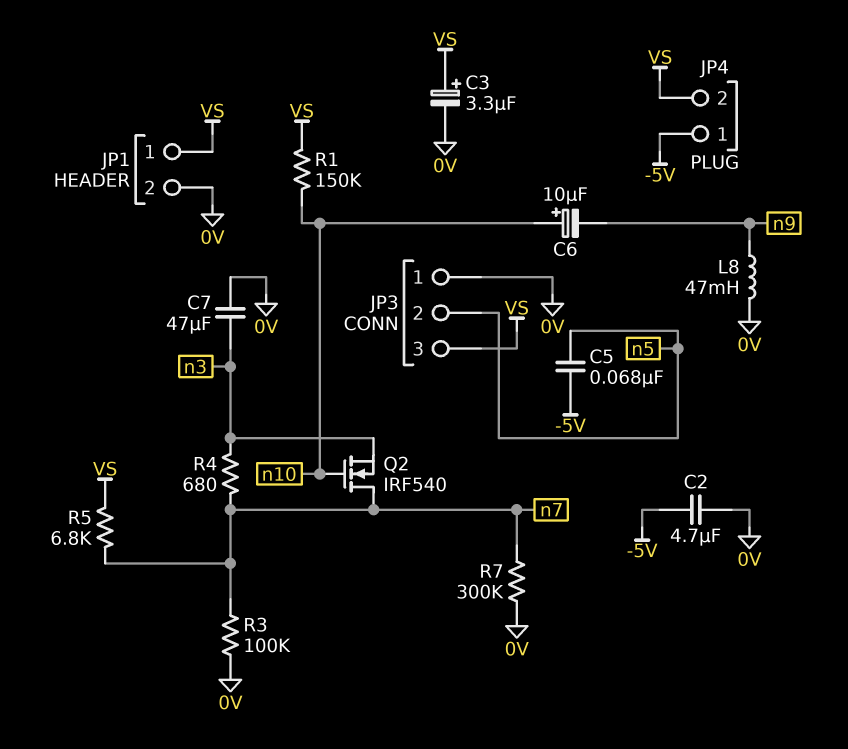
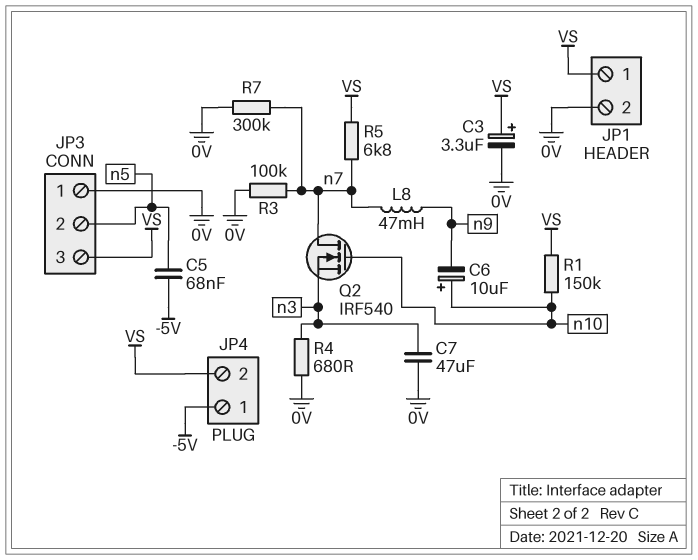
C2: 4.7uF (-5V, 0V) -> none
L8: 47mH (0V, n9) -> 47mH (n7, n9)
R4: 680 (n3, n7) -> 680 (0V, n3)

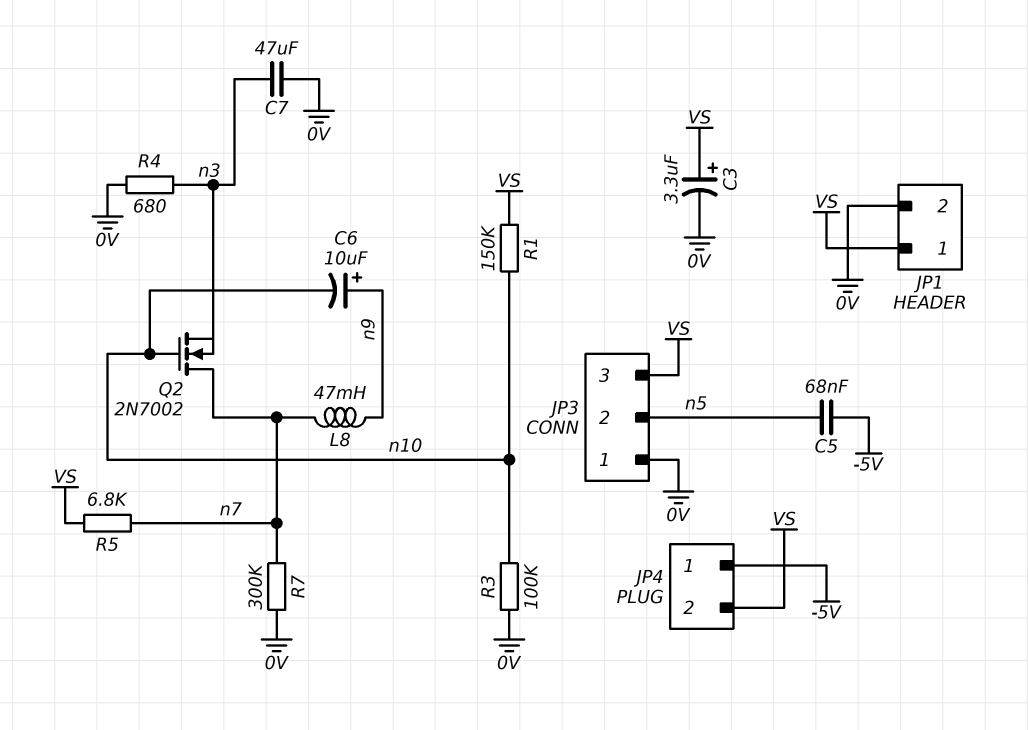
C6: 10uF (plus n10, minus n9) -> 10uF (plus n9, minus n10)
Q2: NMOS IRF540 (G n10, D n7, S n3) -> NMOS 2N7002 (G n10, D n7, S n3)
R3: 100k (0V, n7) -> 100k (0V, n10)

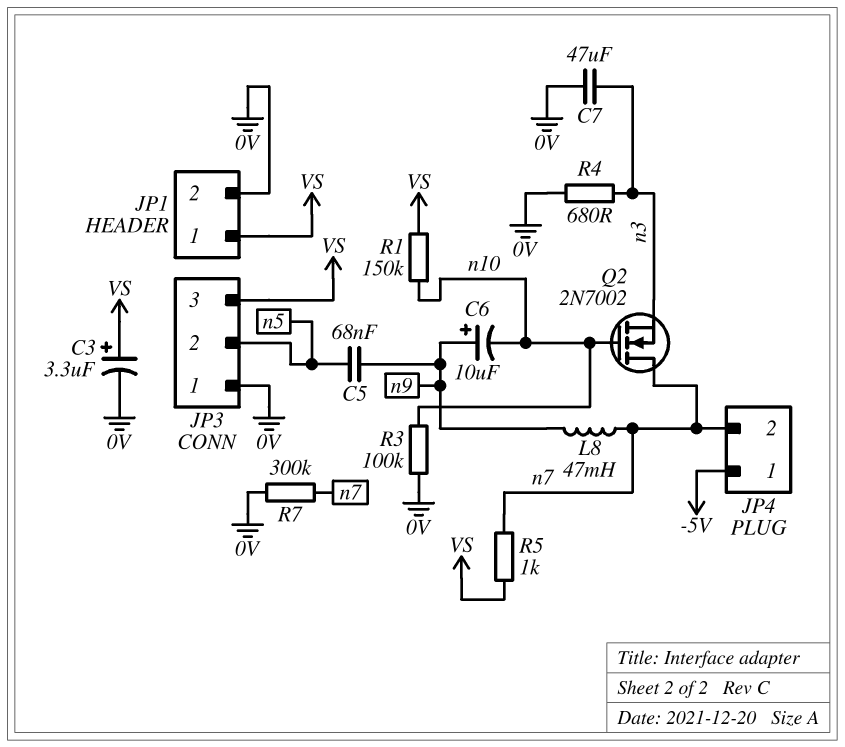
C5: 68nF (-5V, n5) -> 68nF (n5, n9)
JP4 pin 2: VS -> n7
R5: 6.8k (VS, n7) -> 1k (VS, n7)

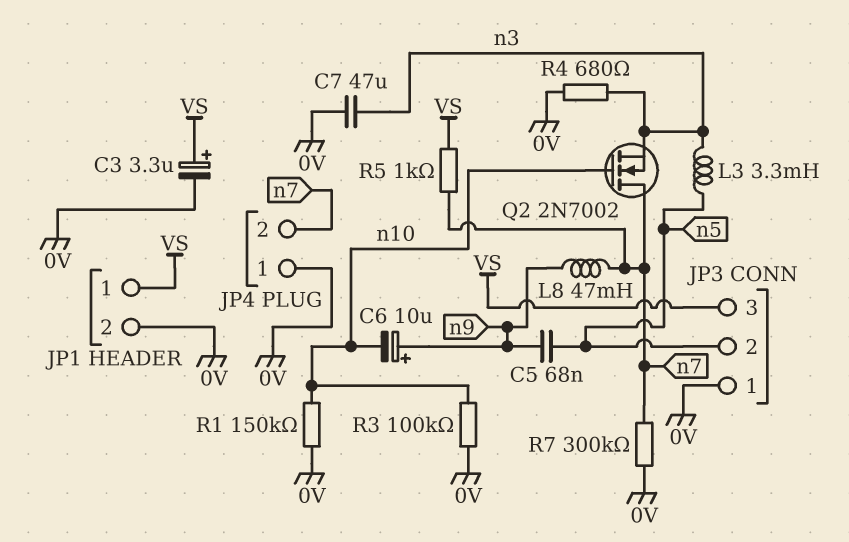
JP4 pin 1: -5V -> 0V
L3: none -> 3.3mH (n3, n5)
R1: 150k (VS, n10) -> 150k (0V, n10)

